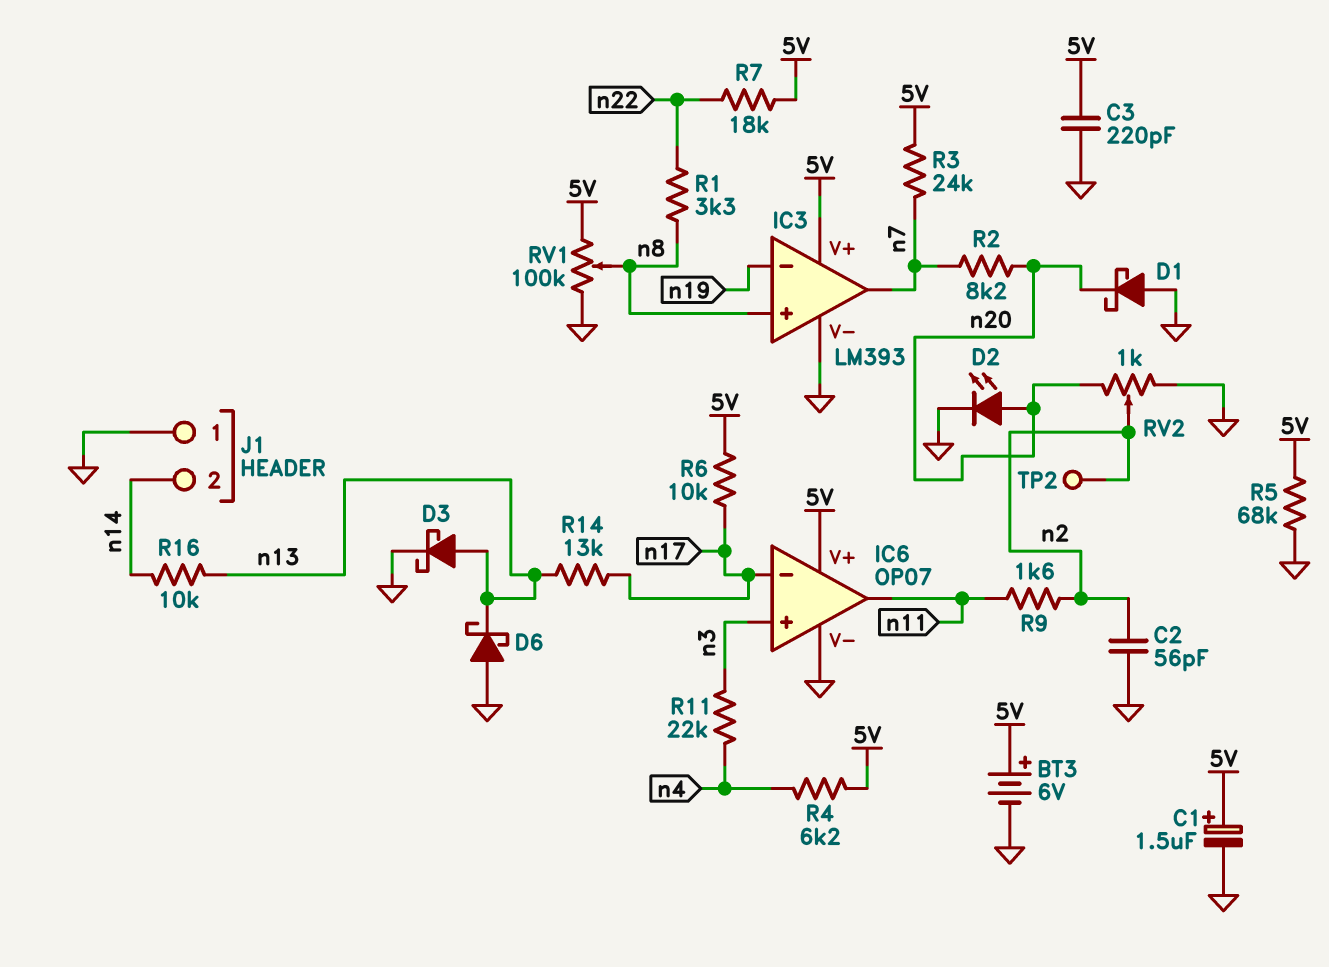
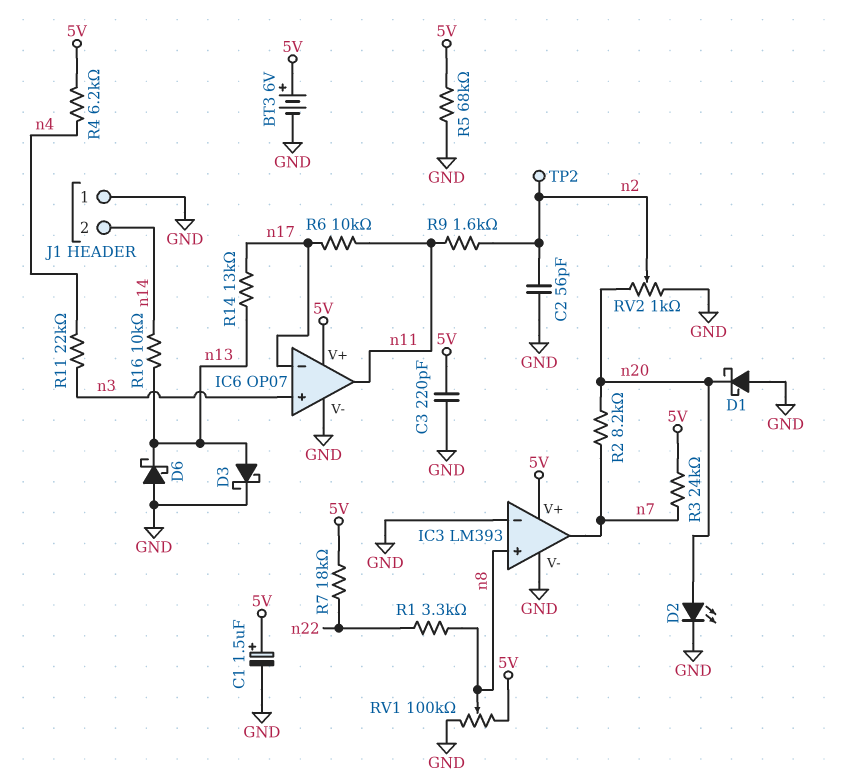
IC3 pin in-: n19 -> GND
R6: 10k (5V, n17) -> 10k (n11, n17)

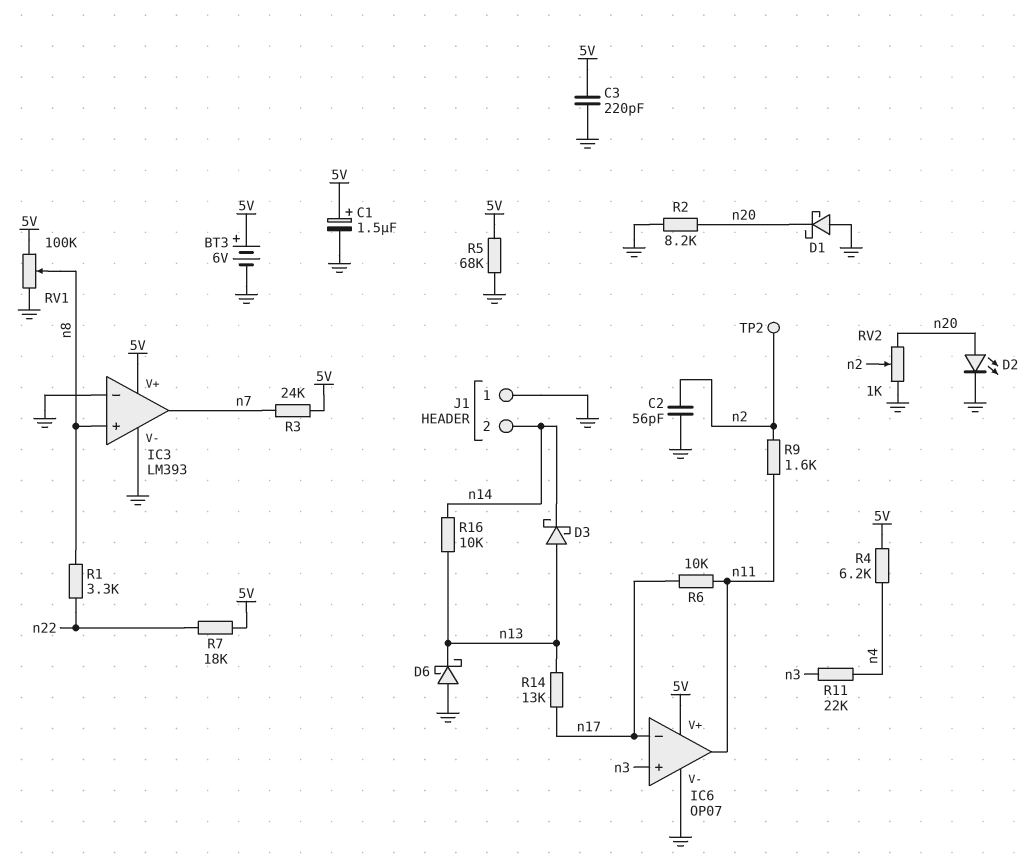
D3: schottky (A n13, K GND) -> schottky (A n13, K n14)
R2: 8.2k (n7, n20) -> 8.2k (GND, n20)

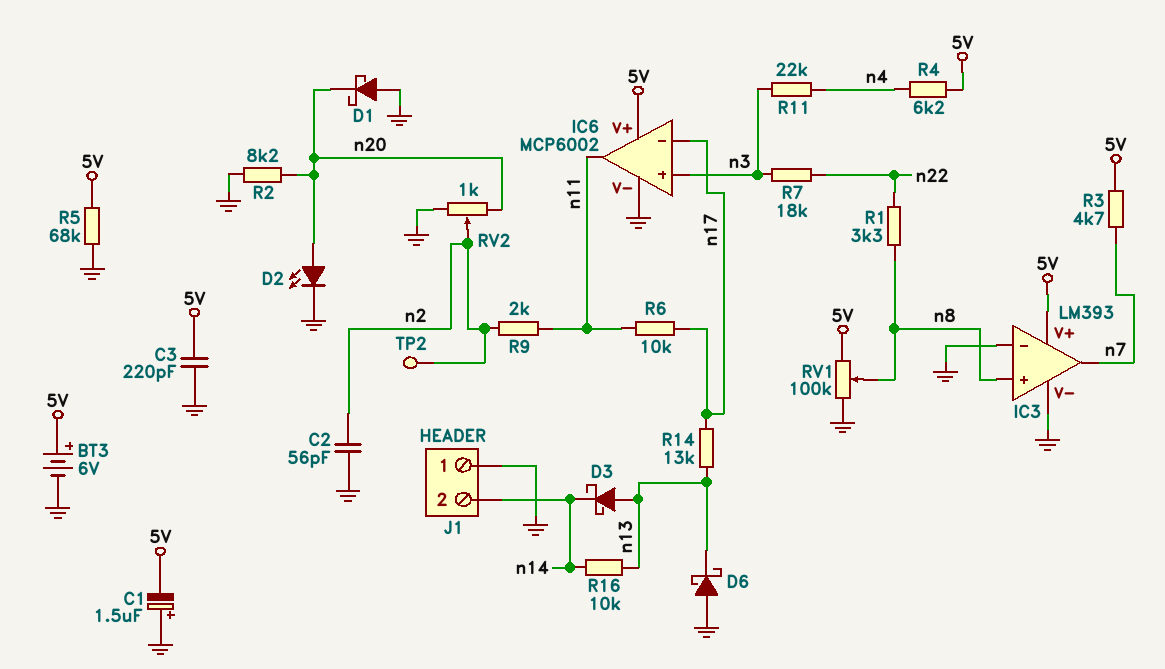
C1: 1.5uF (plus 5V, minus GND) -> 1.5uF (plus GND, minus 5V)
IC6: OP07 -> MCP6002
R3: 24k (5V, n7) -> 4.7k (5V, n7)
R7: 18k (5V, n22) -> 18k (n3, n22)
R9: 1.6k (n2, n11) -> 2k (n2, n11)

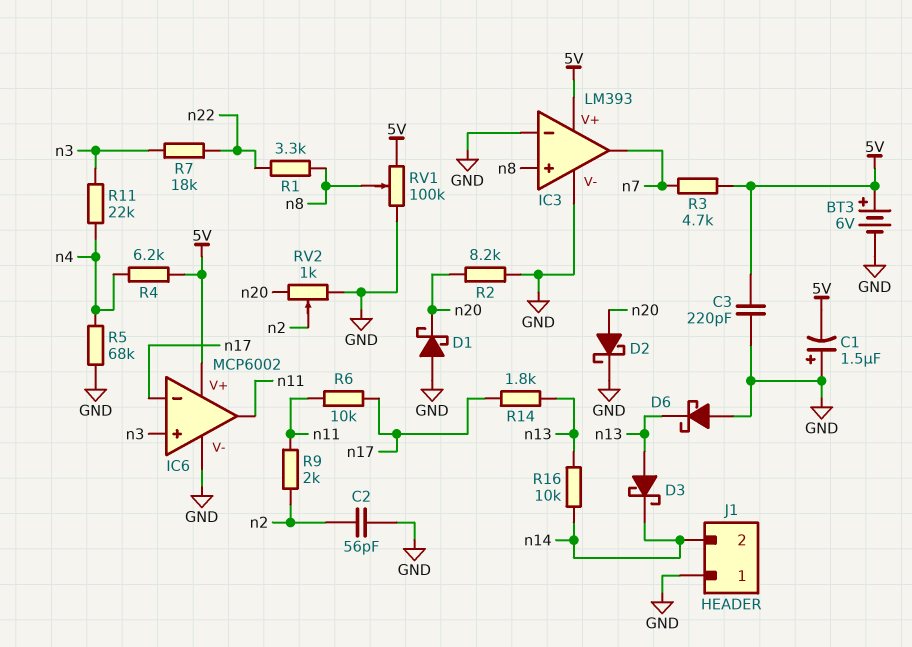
D2: LED (A n20, K GND) -> schottky (A n20, K GND)
R5: 68k (5V, GND) -> 68k (GND, n4)
R14: 13k (n13, n17) -> 1.8k (n13, n17)
TP2: test point (n2) -> none

